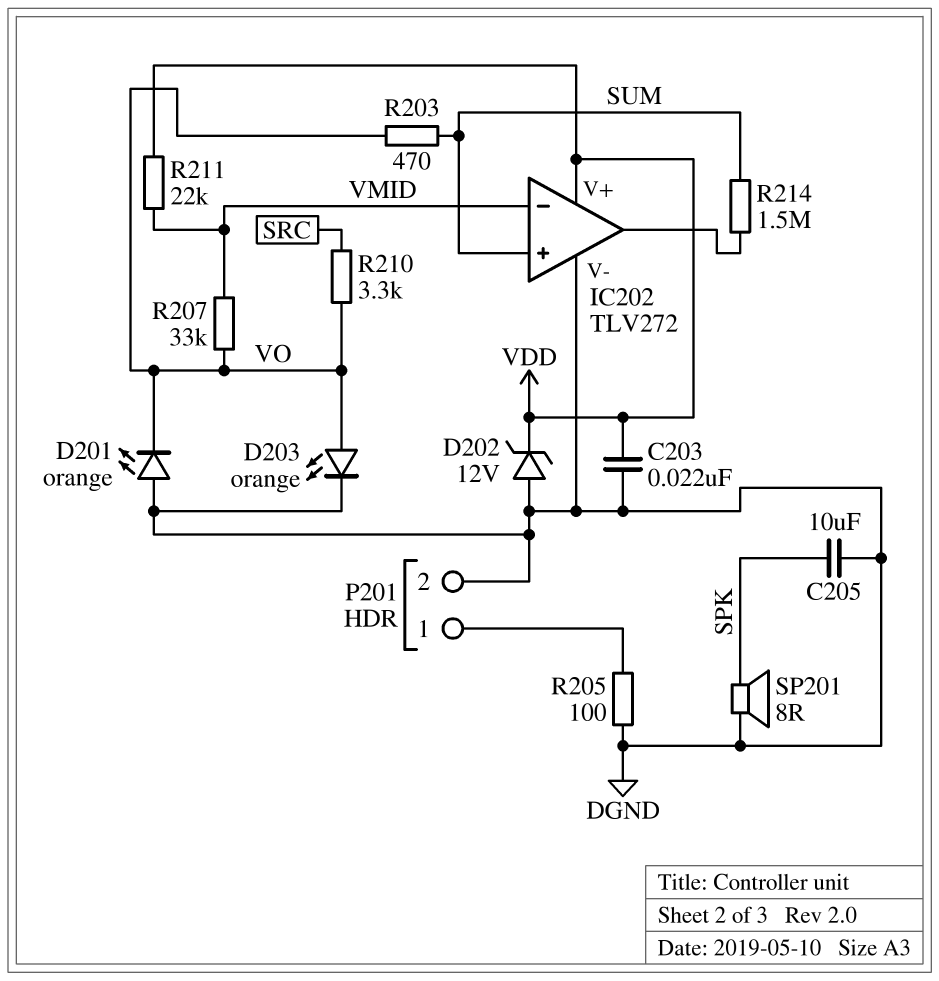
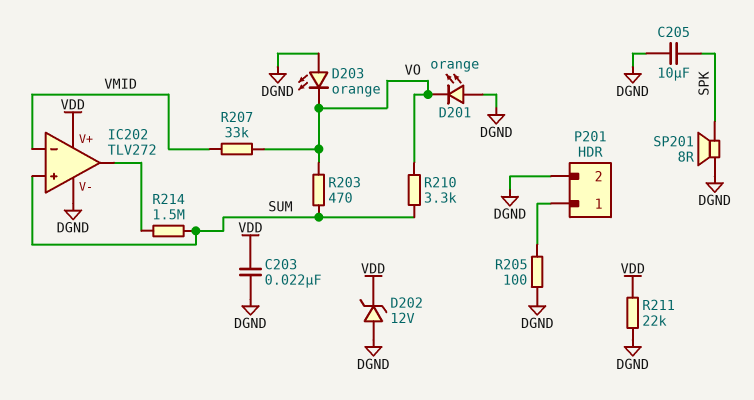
D203: LED orange (A VO, K DGND) -> LED orange (A DGND, K VO)
R210: 3.3k (SRC, VO) -> 3.3k (SUM, VO)
R211: 22k (VDD, VMID) -> 22k (DGND, VDD)

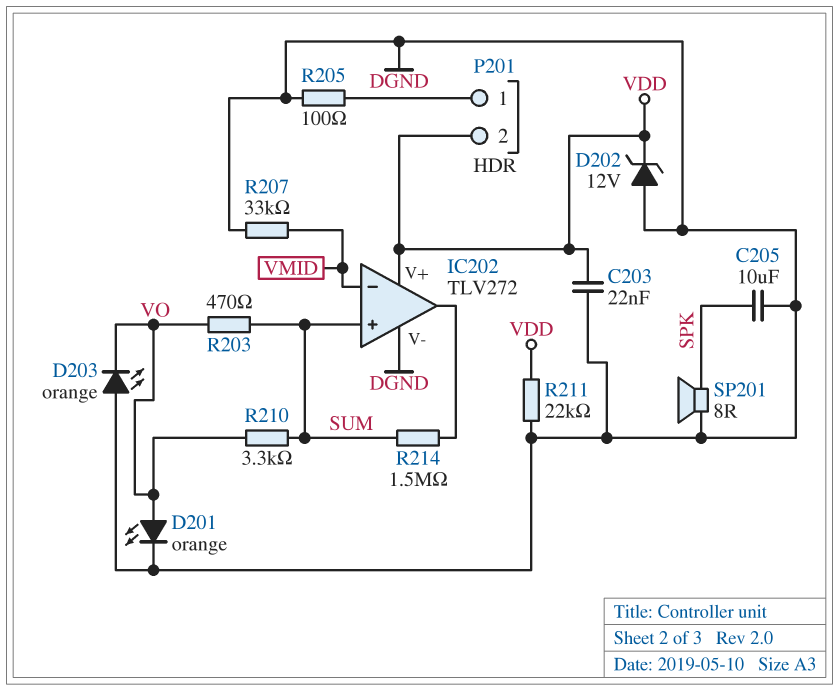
D201: LED orange (A DGND, K VO) -> LED orange (A VO, K DGND)
P201 pin 2: DGND -> VDD
R207: 33k (VMID, VO) -> 33k (DGND, VMID)

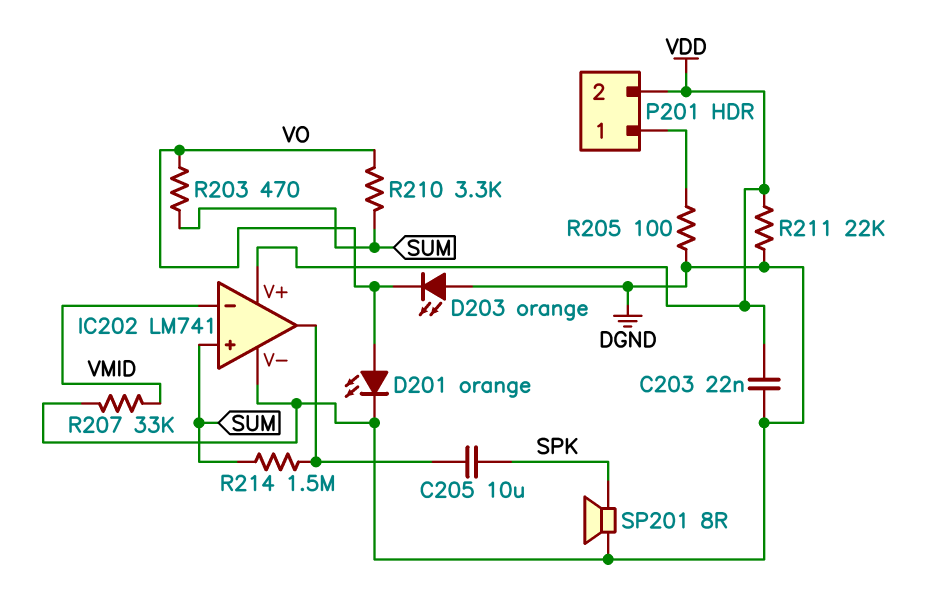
C205: 10uF (DGND, SPK) -> 10uF (IC202/out, SPK)
D202: zener 12V (A DGND, K VDD) -> none
IC202: TLV272 -> LM741

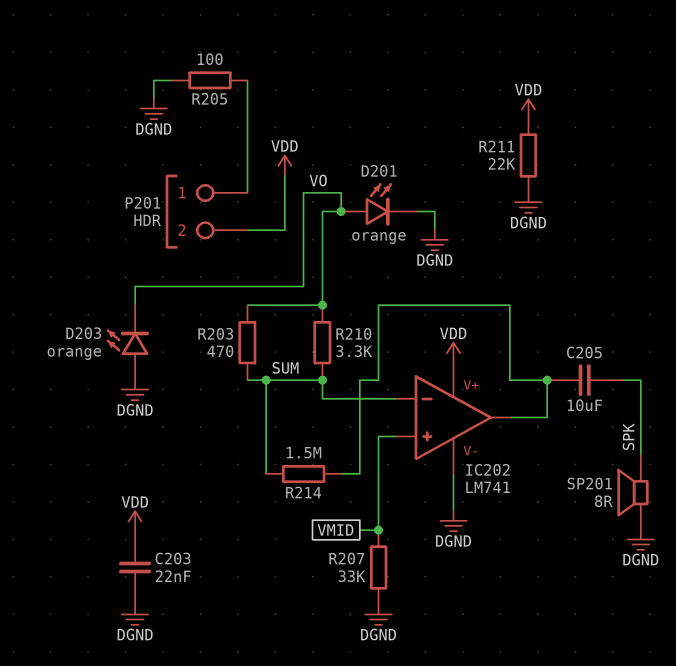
IC202 pin in+: SUM -> VMID
IC202 pin in-: VMID -> SUM

